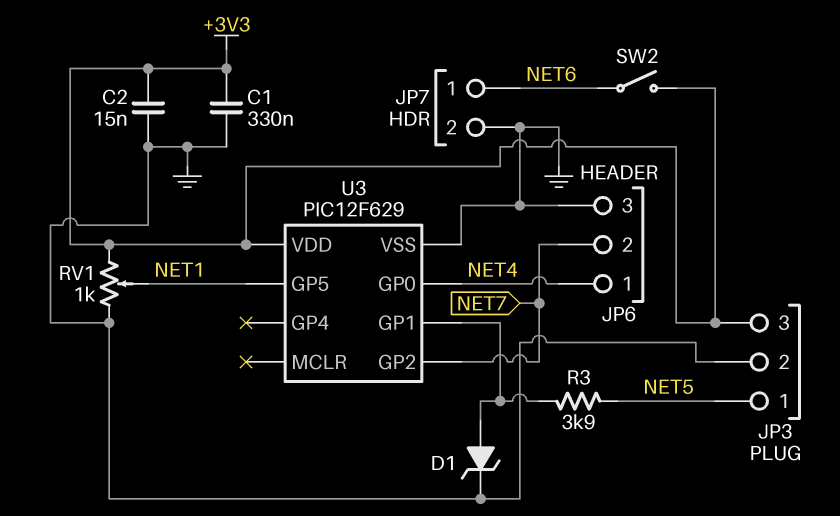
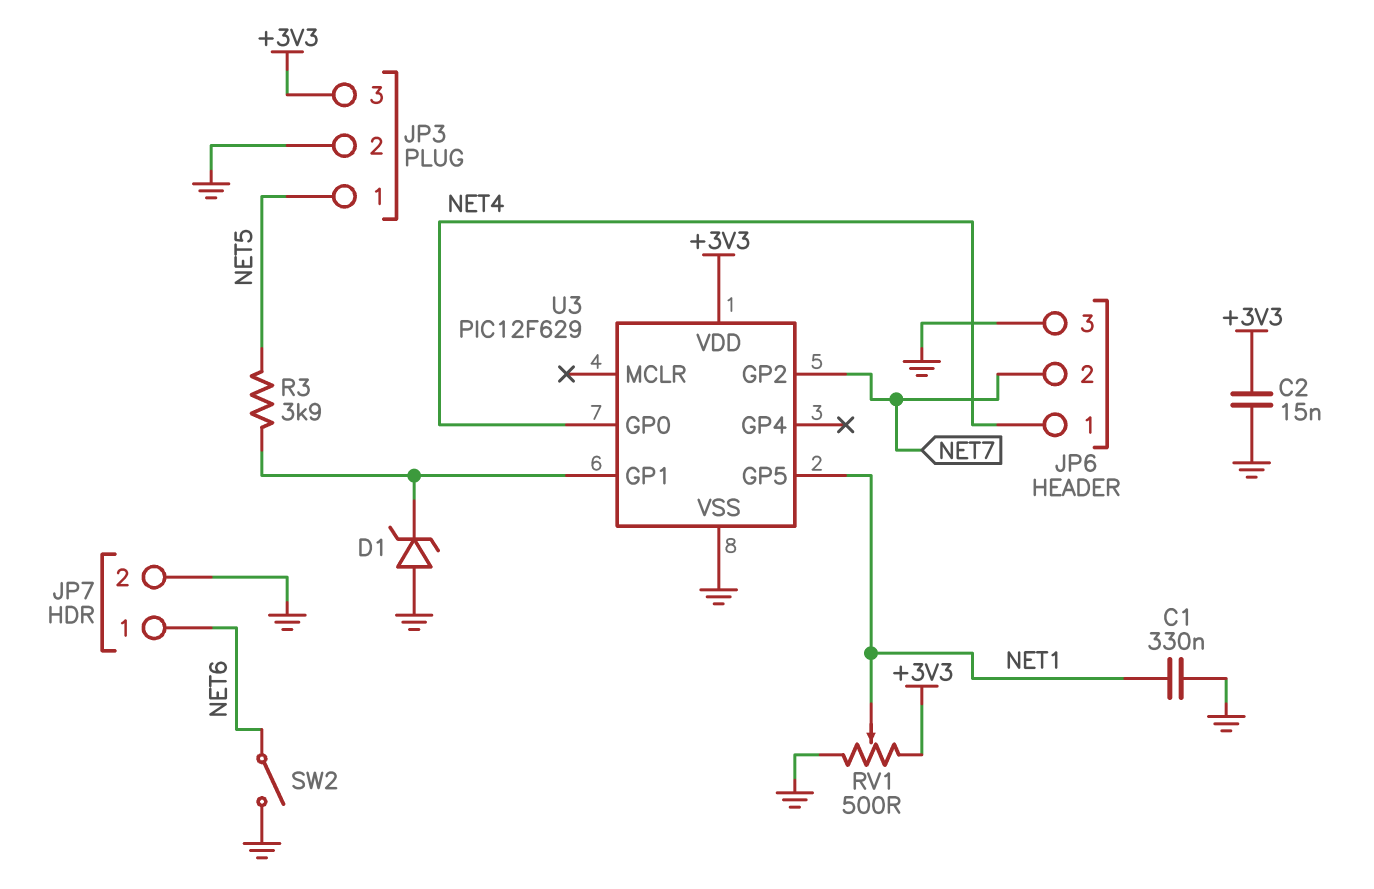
C1: 330nF (+3V3, GND) -> 330nF (GND, NET1)
D1: zener (A U3/GP1, K GND) -> zener (A GND, K U3/GP1)
RV1: 1k (+3V3, GND, wiper NET1) -> 500 (+3V3, GND, wiper NET1)
SW2: switch (+3V3, NET6) -> switch (GND, NET6)

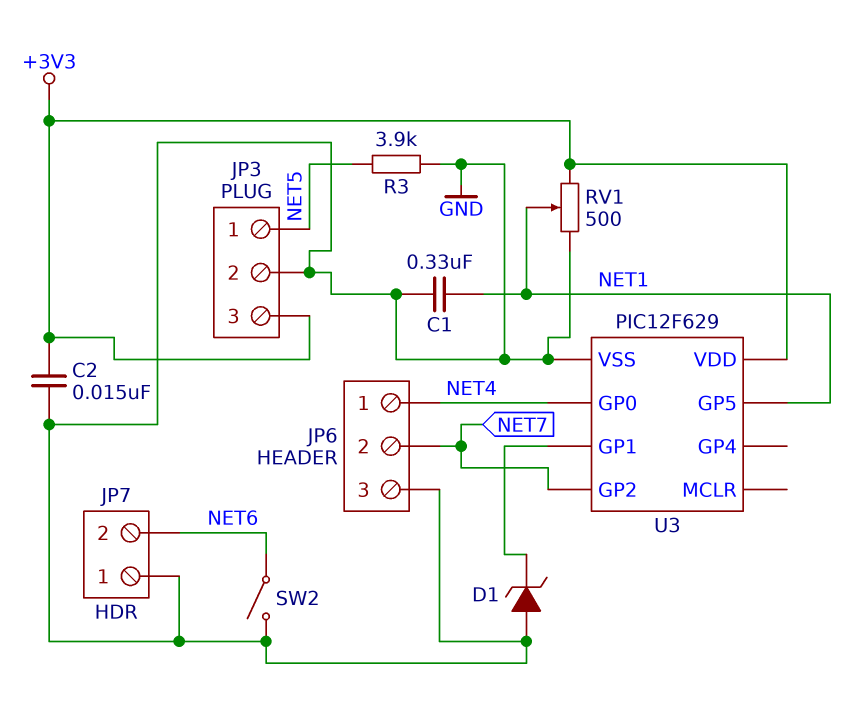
JP7 pin 1: NET6 -> GND
JP7 pin 2: GND -> NET6
R3: 3.9k (NET5, U3/GP1) -> 3.9k (GND, NET5)

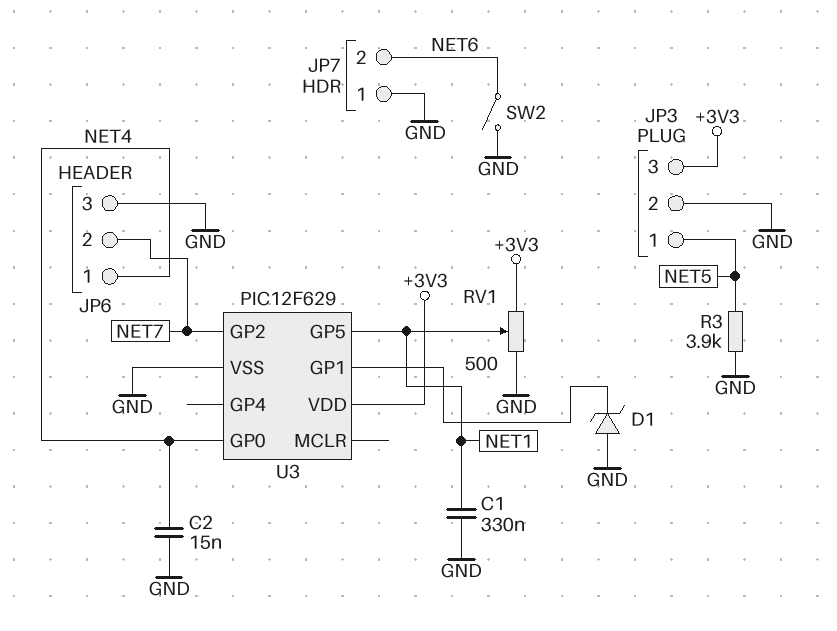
C2: 15nF (+3V3, GND) -> 15nF (GND, NET4)

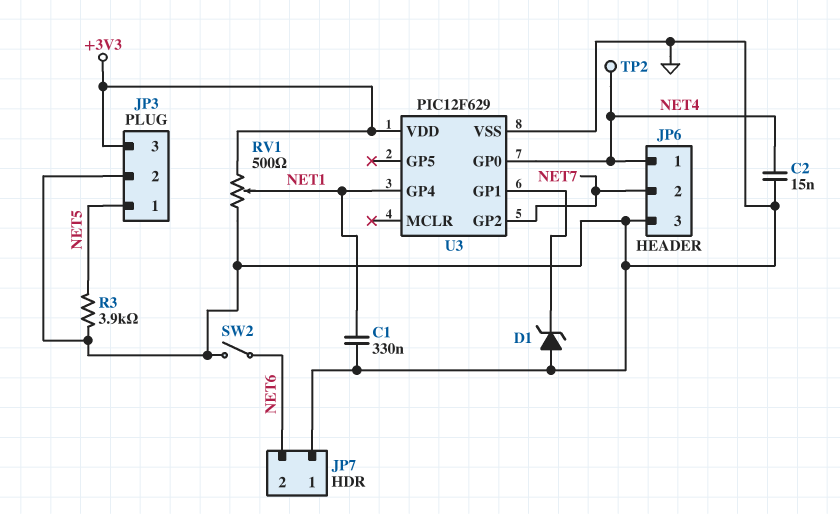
TP2: none -> test point (NET4)
U3 pin GP4: none -> NET1
U3 pin GP5: NET1 -> none

